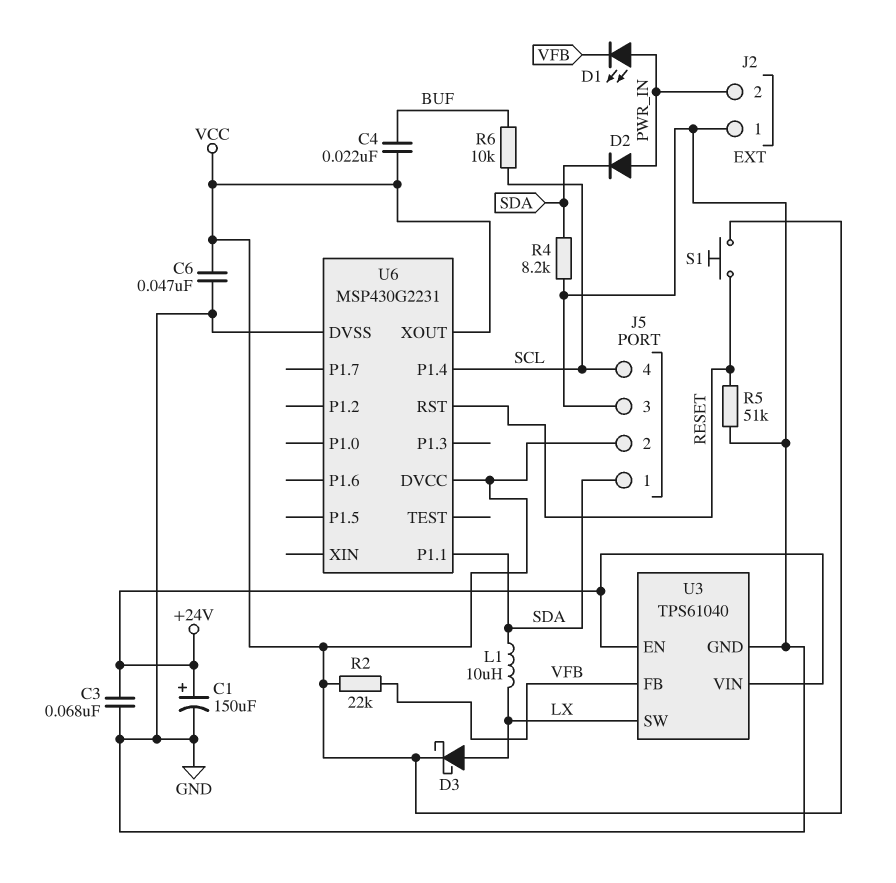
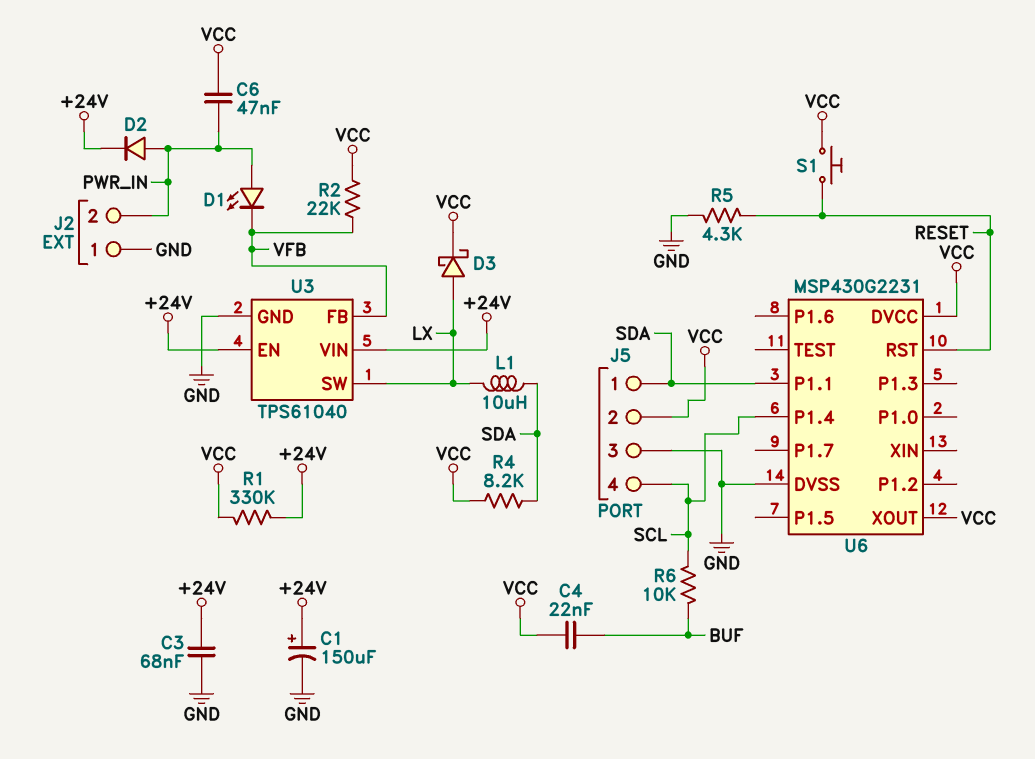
C6: 47nF (GND, VCC) -> 47nF (PWR_IN, VCC)
D2: diode (A PWR_IN, K SDA) -> diode (A PWR_IN, K +24V)
R1: none -> 330k (+24V, VCC)
R4: 8.2k (GND, SDA) -> 8.2k (SDA, VCC)
R5: 51k (GND, RESET) -> 4.3k (GND, RESET)

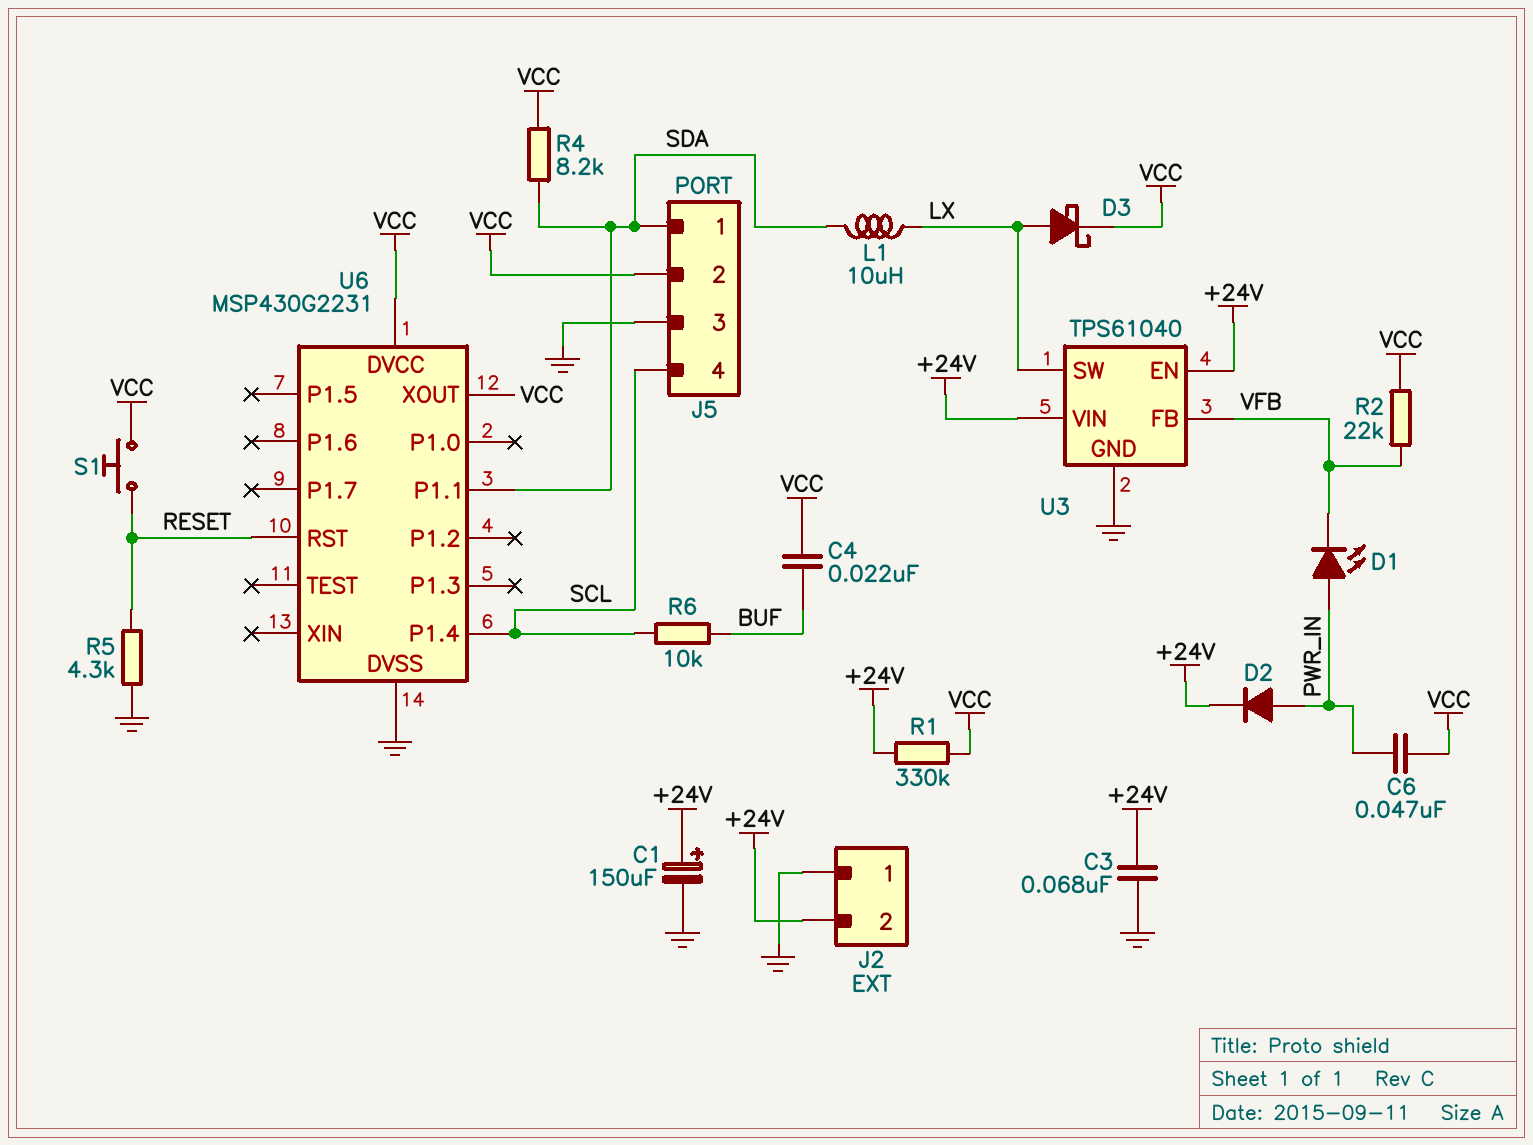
J2 pin 2: PWR_IN -> +24V

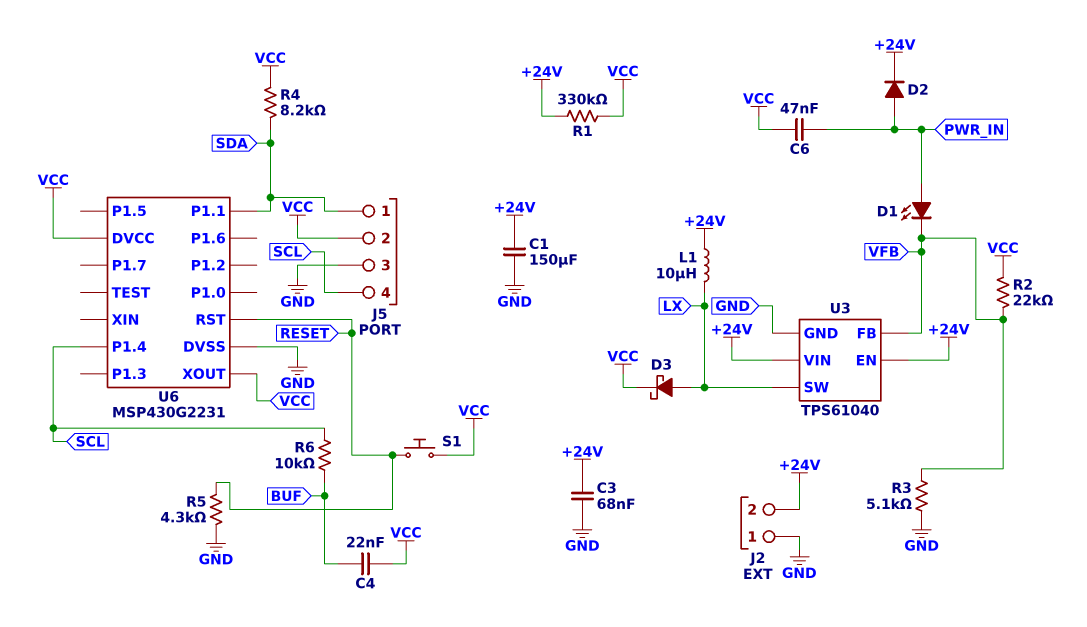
C1: 150uF (plus +24V, minus GND) -> 150uF (+24V, GND)
L1: 10uH (LX, SDA) -> 10uH (+24V, LX)
R3: none -> 5.1k (GND, VFB)

